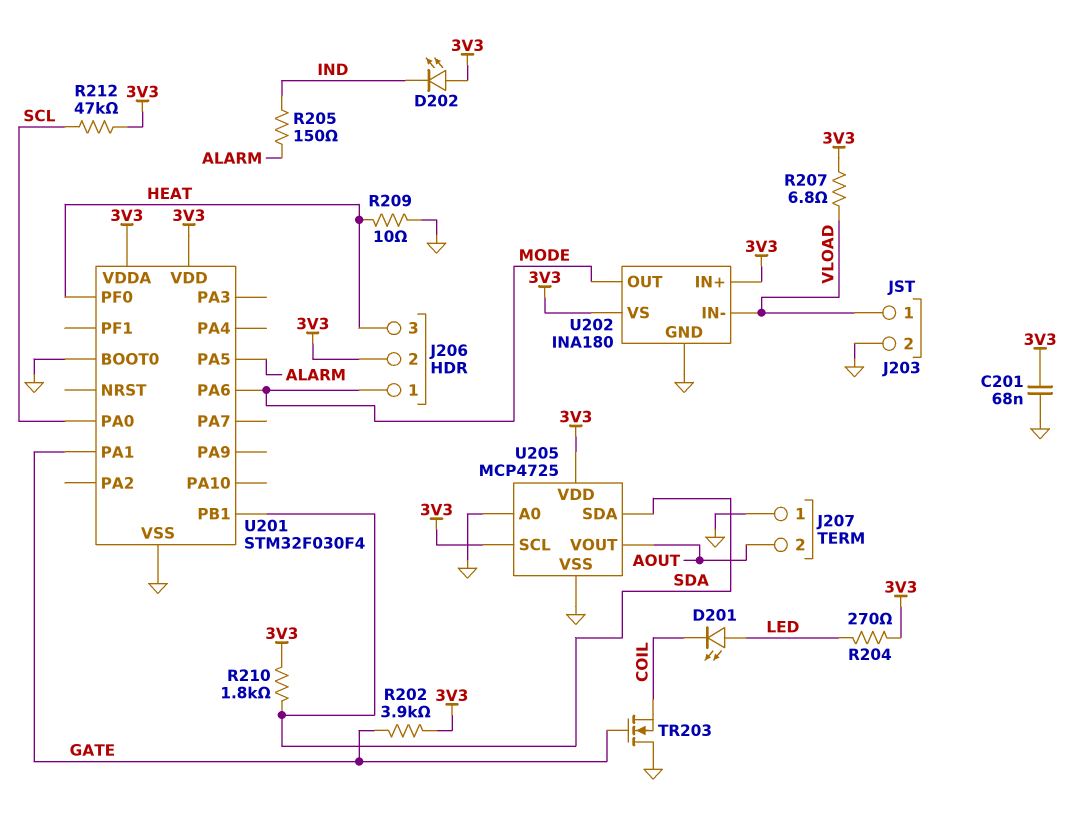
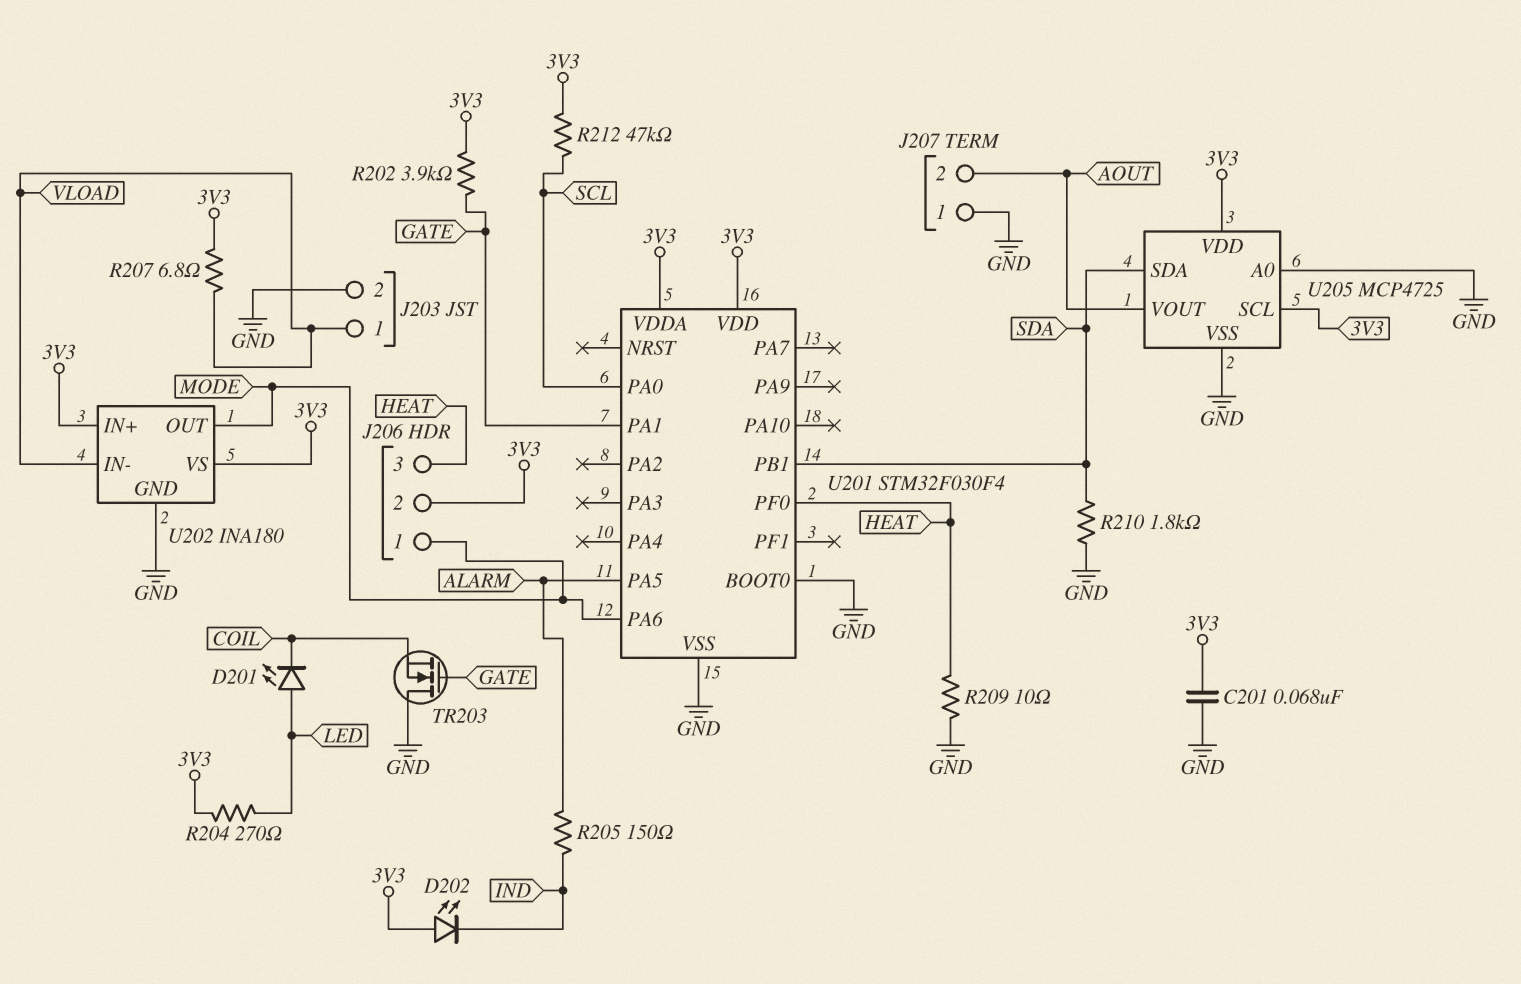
R210: 1.8k (3V3, SDA) -> 1.8k (GND, SDA)

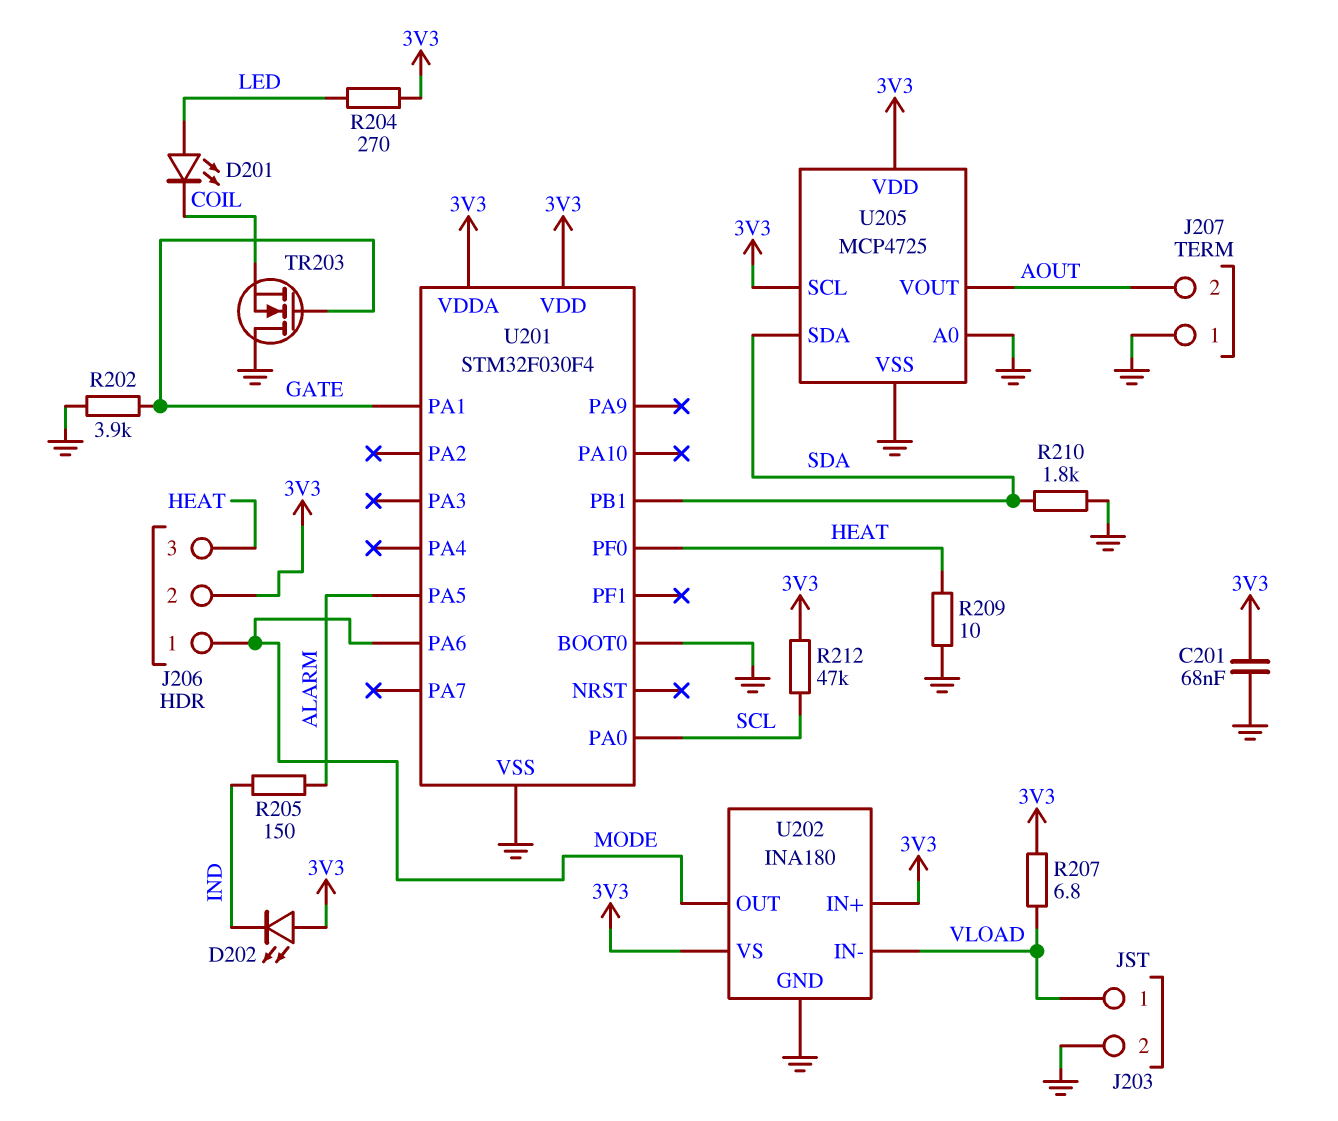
R202: 3.9k (3V3, GATE) -> 3.9k (GATE, GND)

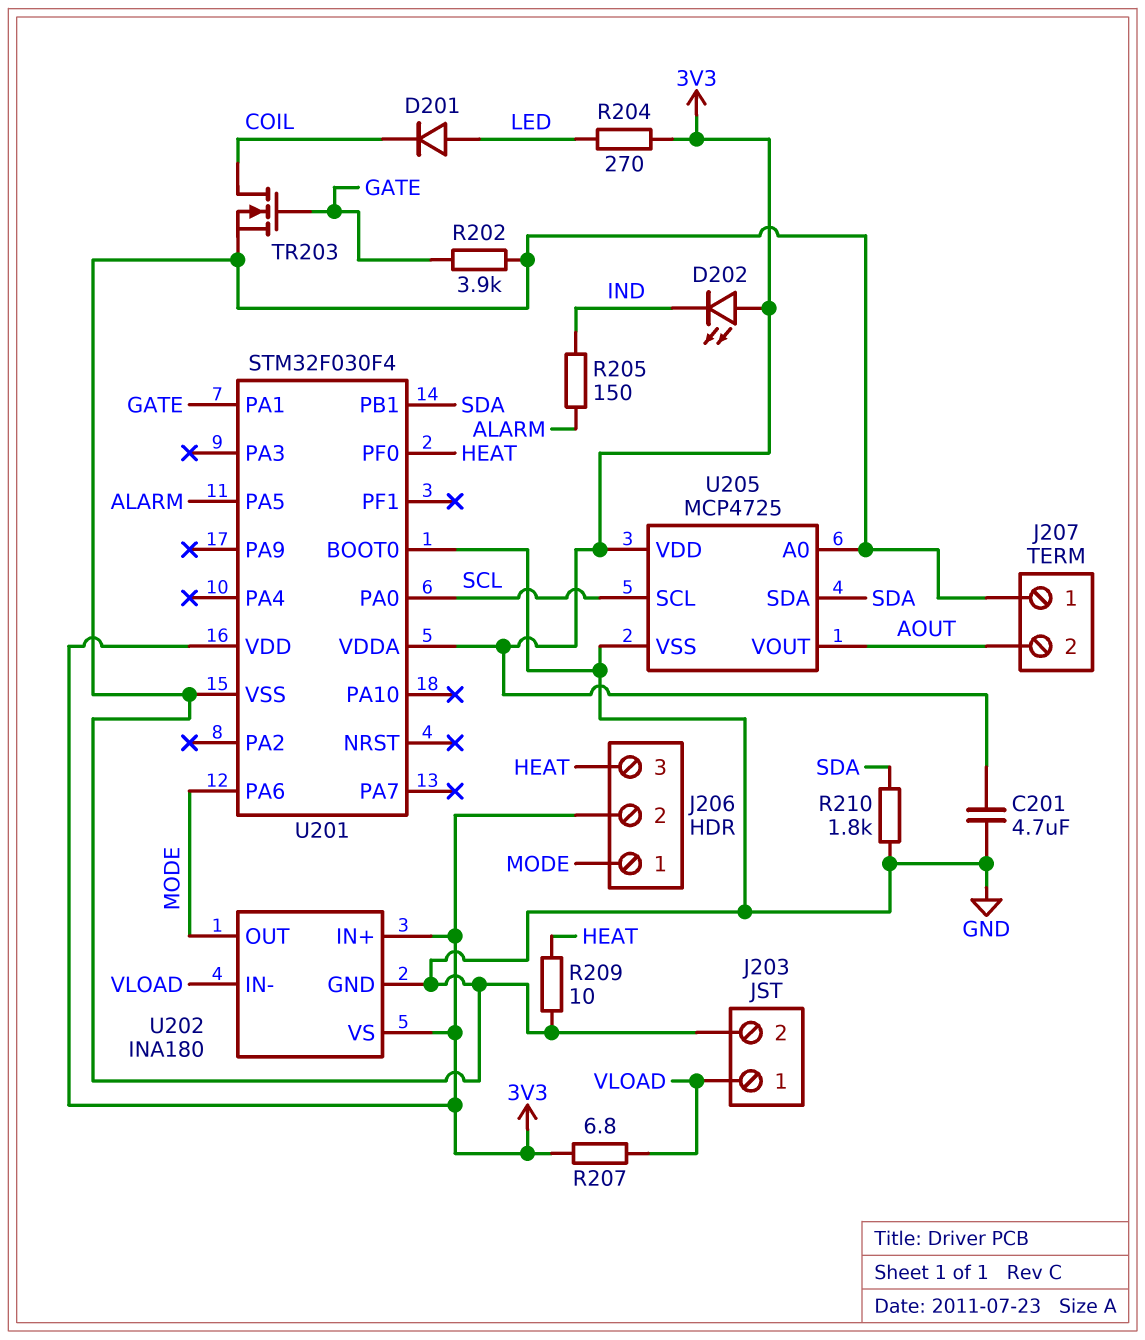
C201: 68nF (3V3, GND) -> 4.7uF (3V3, GND)
D201: LED (A LED, K COIL) -> diode (A LED, K COIL)
R212: 47k (3V3, SCL) -> none
TR203: NMOS (G GATE, D GND, S COIL) -> NMOS (G GATE, D COIL, S GND)
U205 pin SCL: 3V3 -> SCL

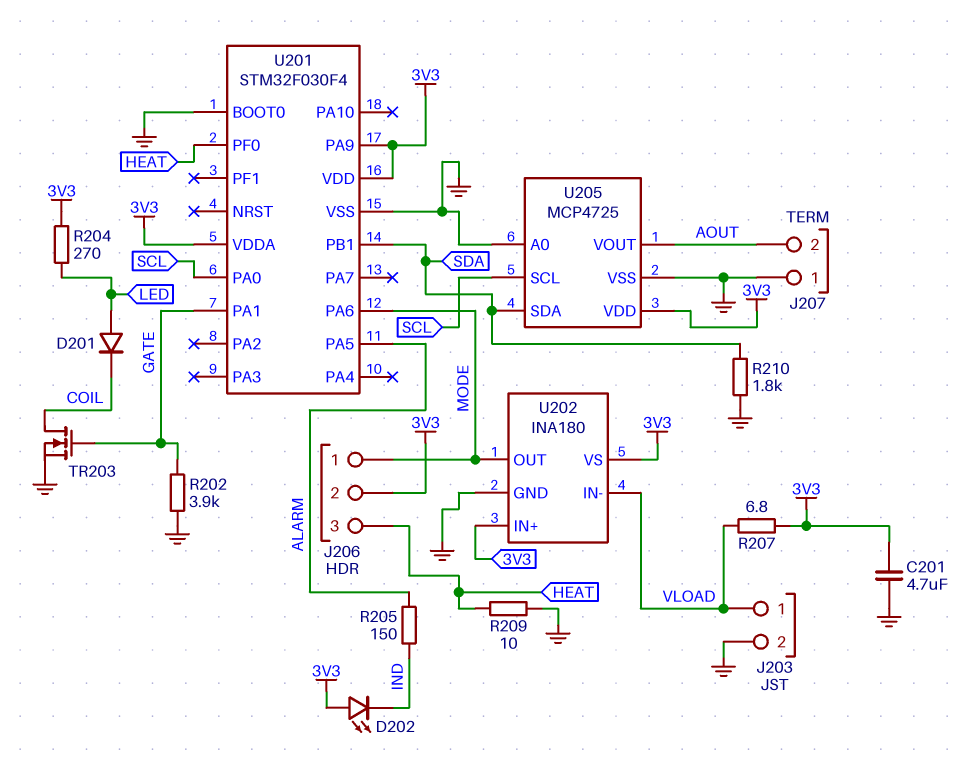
U201 pin PA9: none -> 3V3

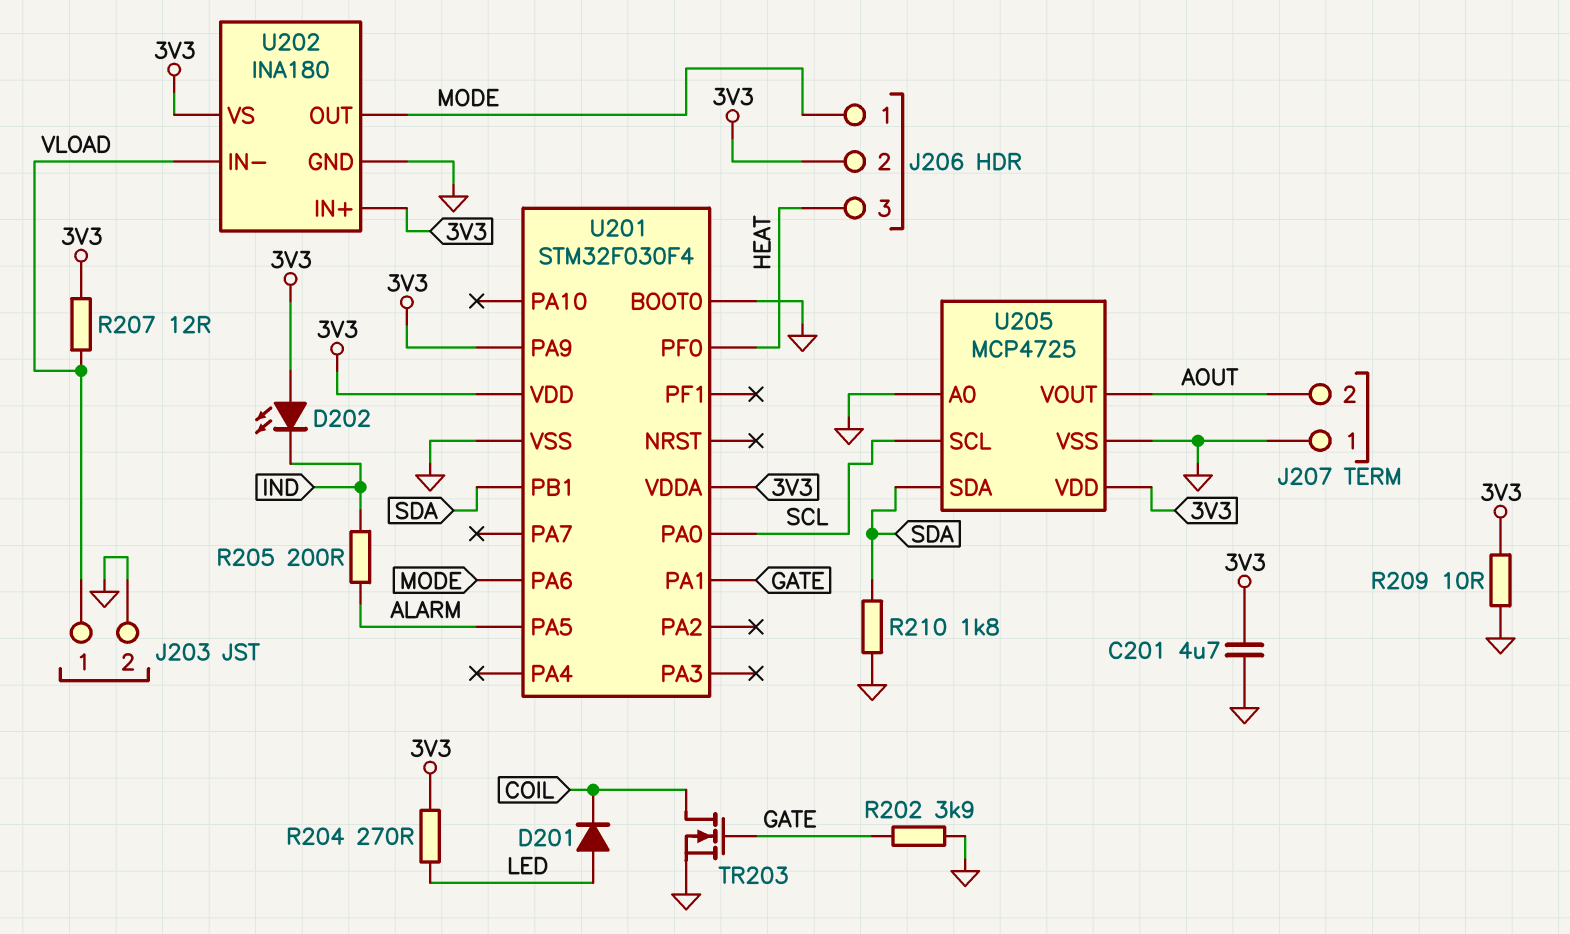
R205: 150 (ALARM, IND) -> 200 (ALARM, IND)
R207: 6.8 (3V3, VLOAD) -> 12 (3V3, VLOAD)
R209: 10 (GND, HEAT) -> 10 (3V3, GND)

